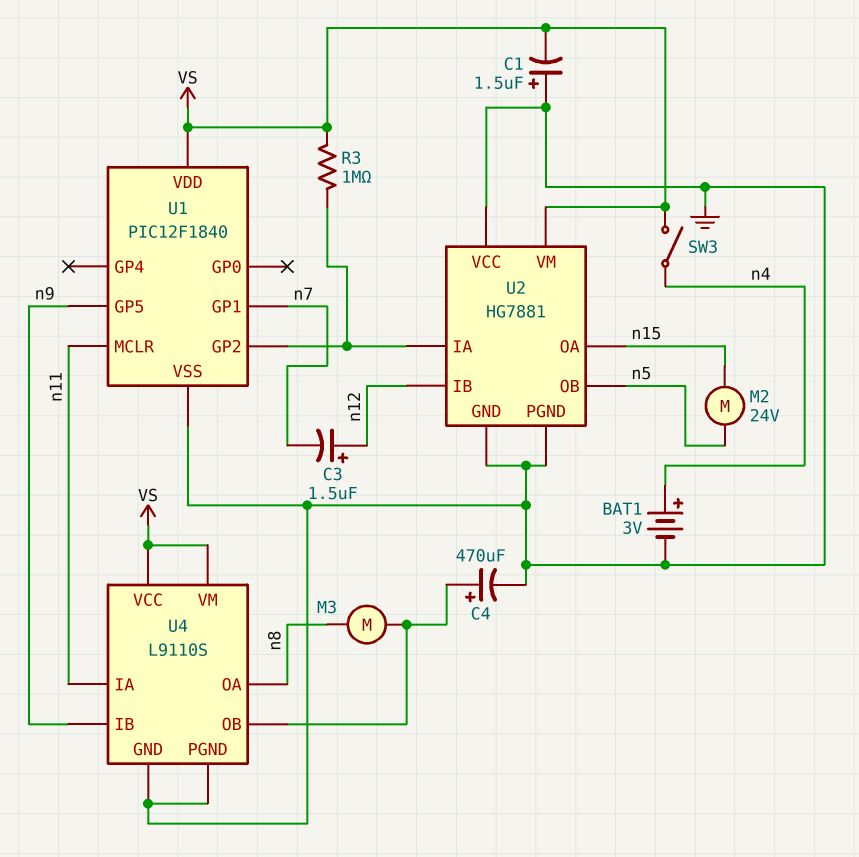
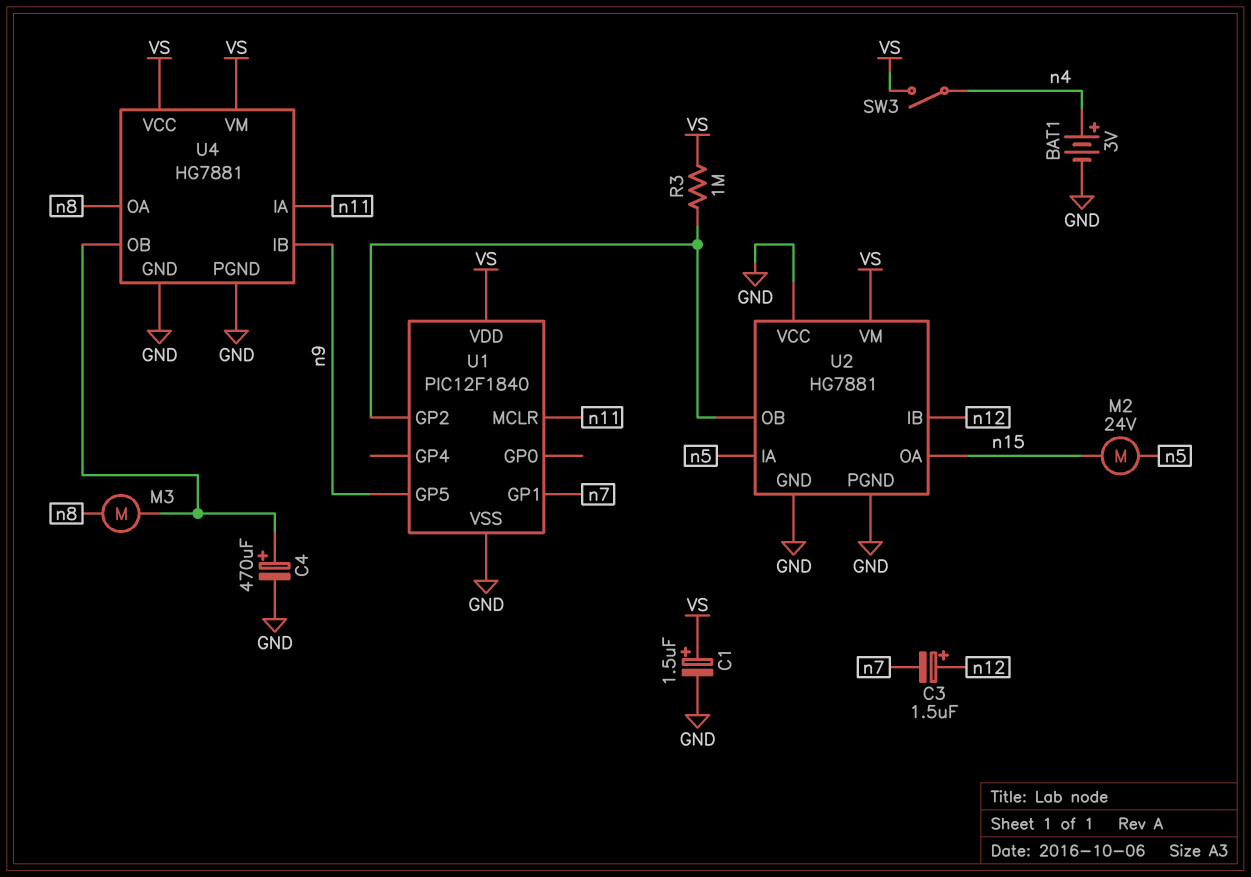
C1: 1.5uF (plus GND, minus VS) -> 1.5uF (plus VS, minus GND)
U2 pin IA: U1/GP2 -> n5
U2 pin OB: n5 -> U1/GP2
U4: L9110S -> HG7881

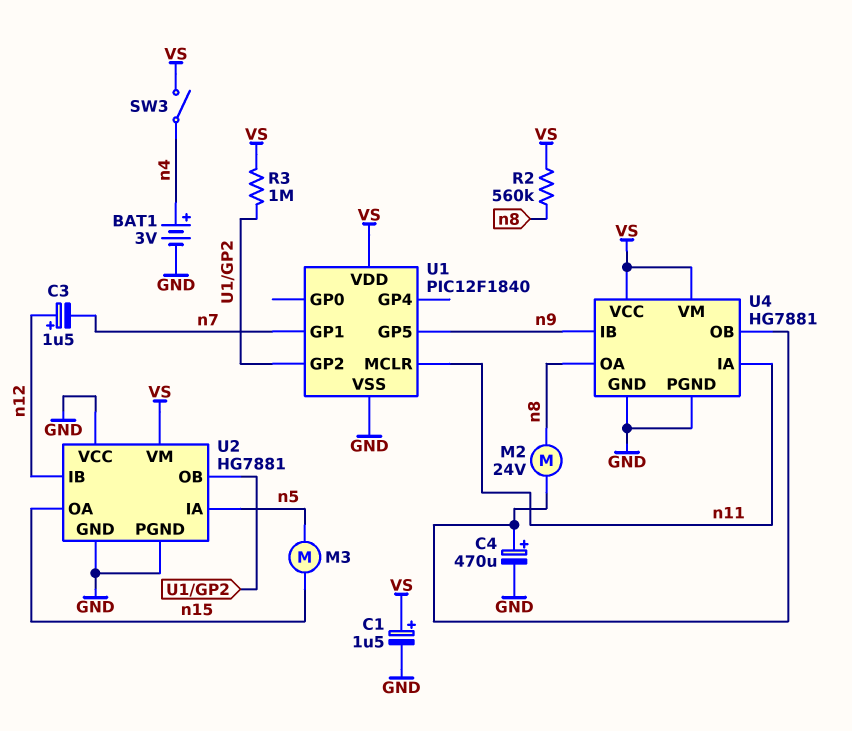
M2: motor 24V (n5, n15) -> motor 24V (U4/OB, n8)
M3: motor (U4/OB, n8) -> motor (n5, n15)
R2: none -> 560k (VS, n8)

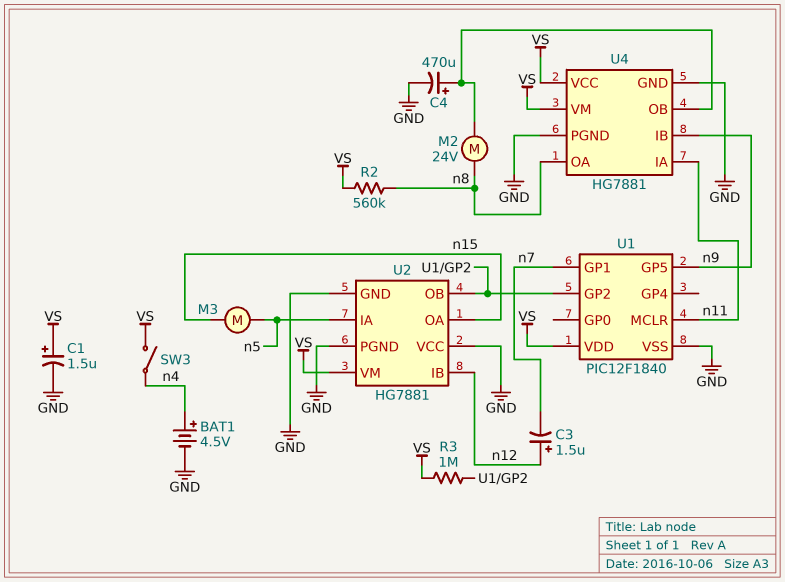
BAT1: 3V (plus n4, minus GND) -> 4.5V (plus n4, minus GND)

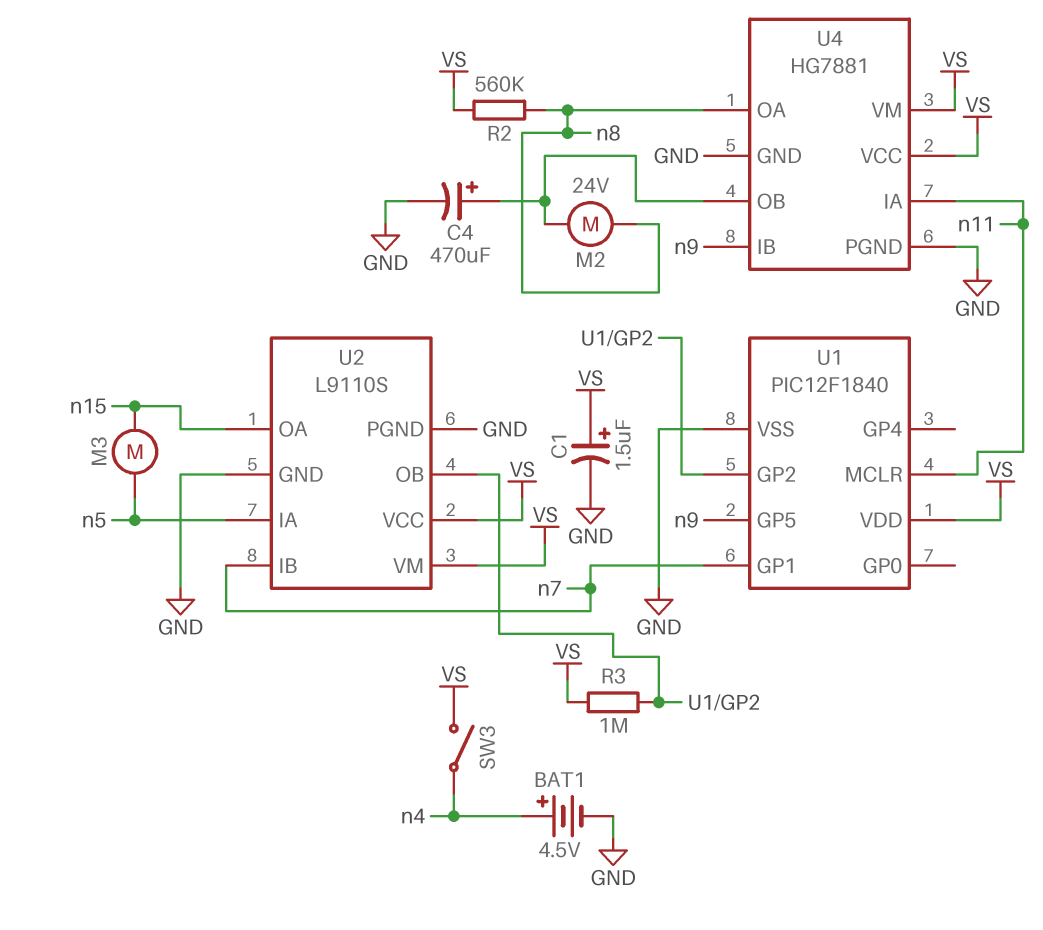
C3: 1.5uF (plus n12, minus n7) -> none
U2: HG7881 -> L9110S
U2 pin IB: n12 -> n7
U2 pin VCC: GND -> VS

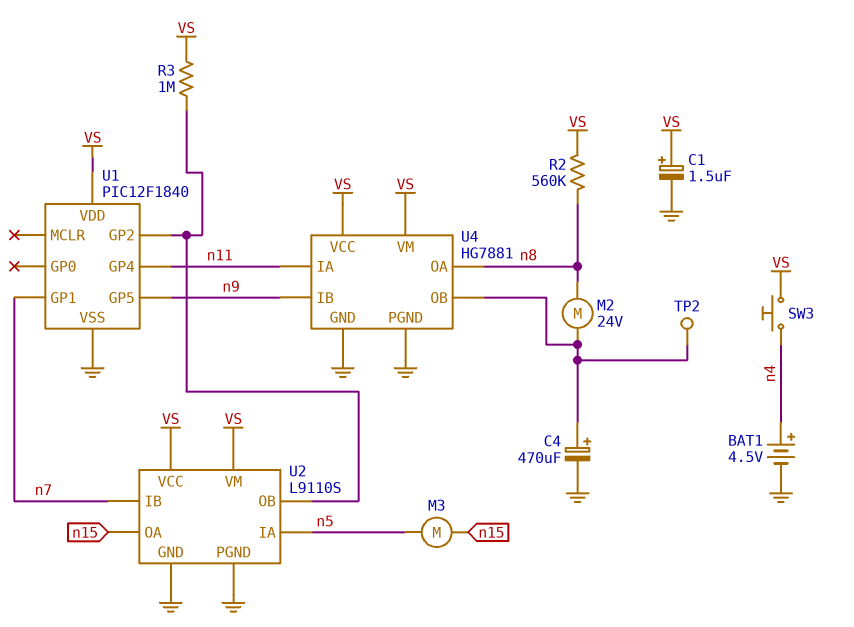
SW3: switch (VS, n4) -> button (VS, n4)
TP2: none -> test point (U4/OB)
U1 pin GP4: none -> n11
U1 pin MCLR: n11 -> none

